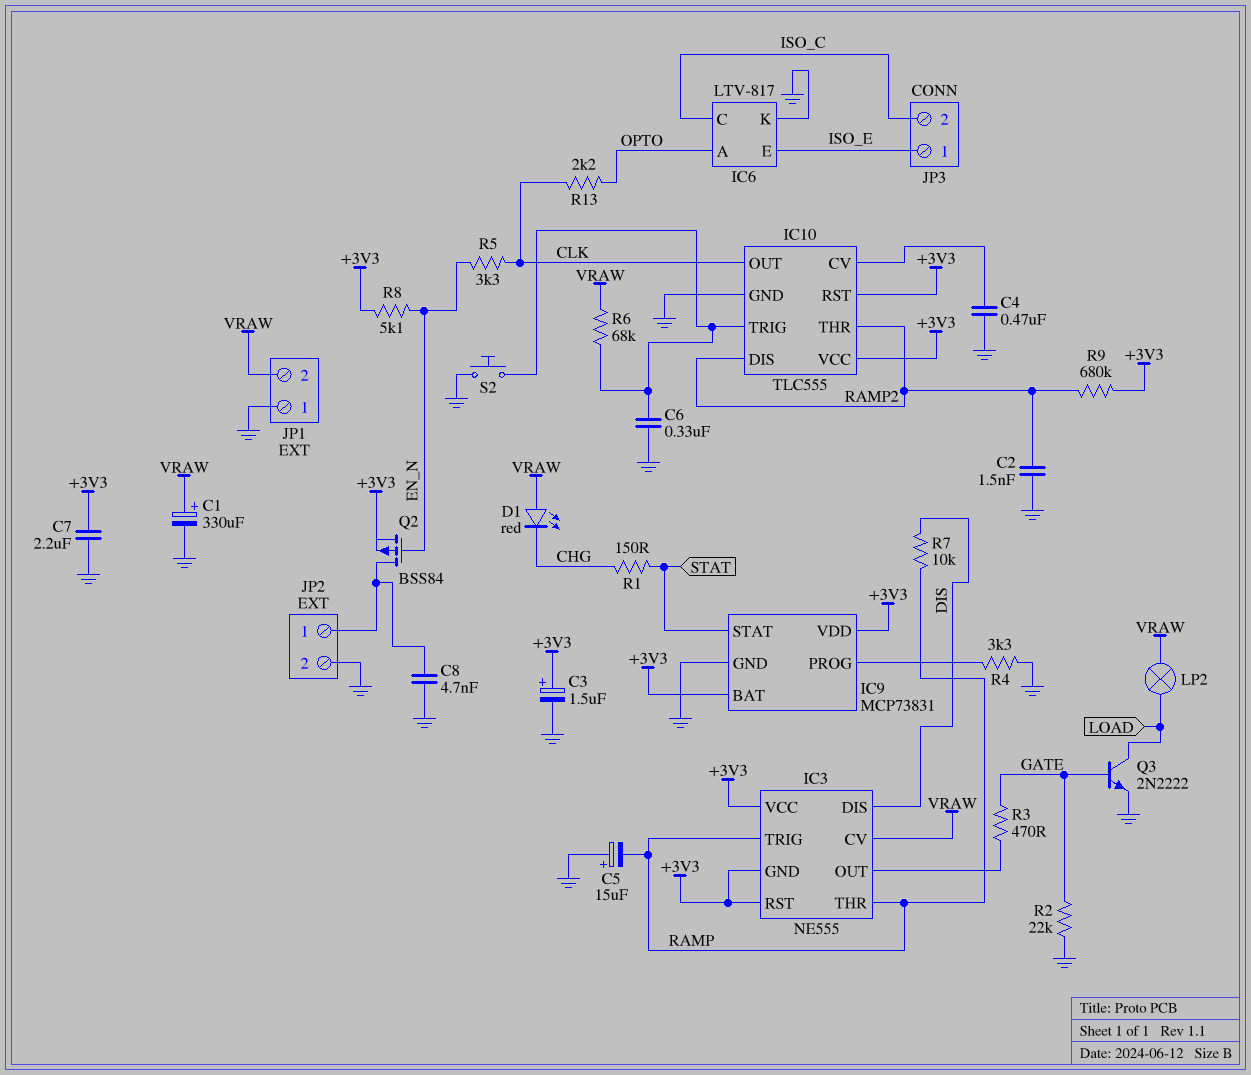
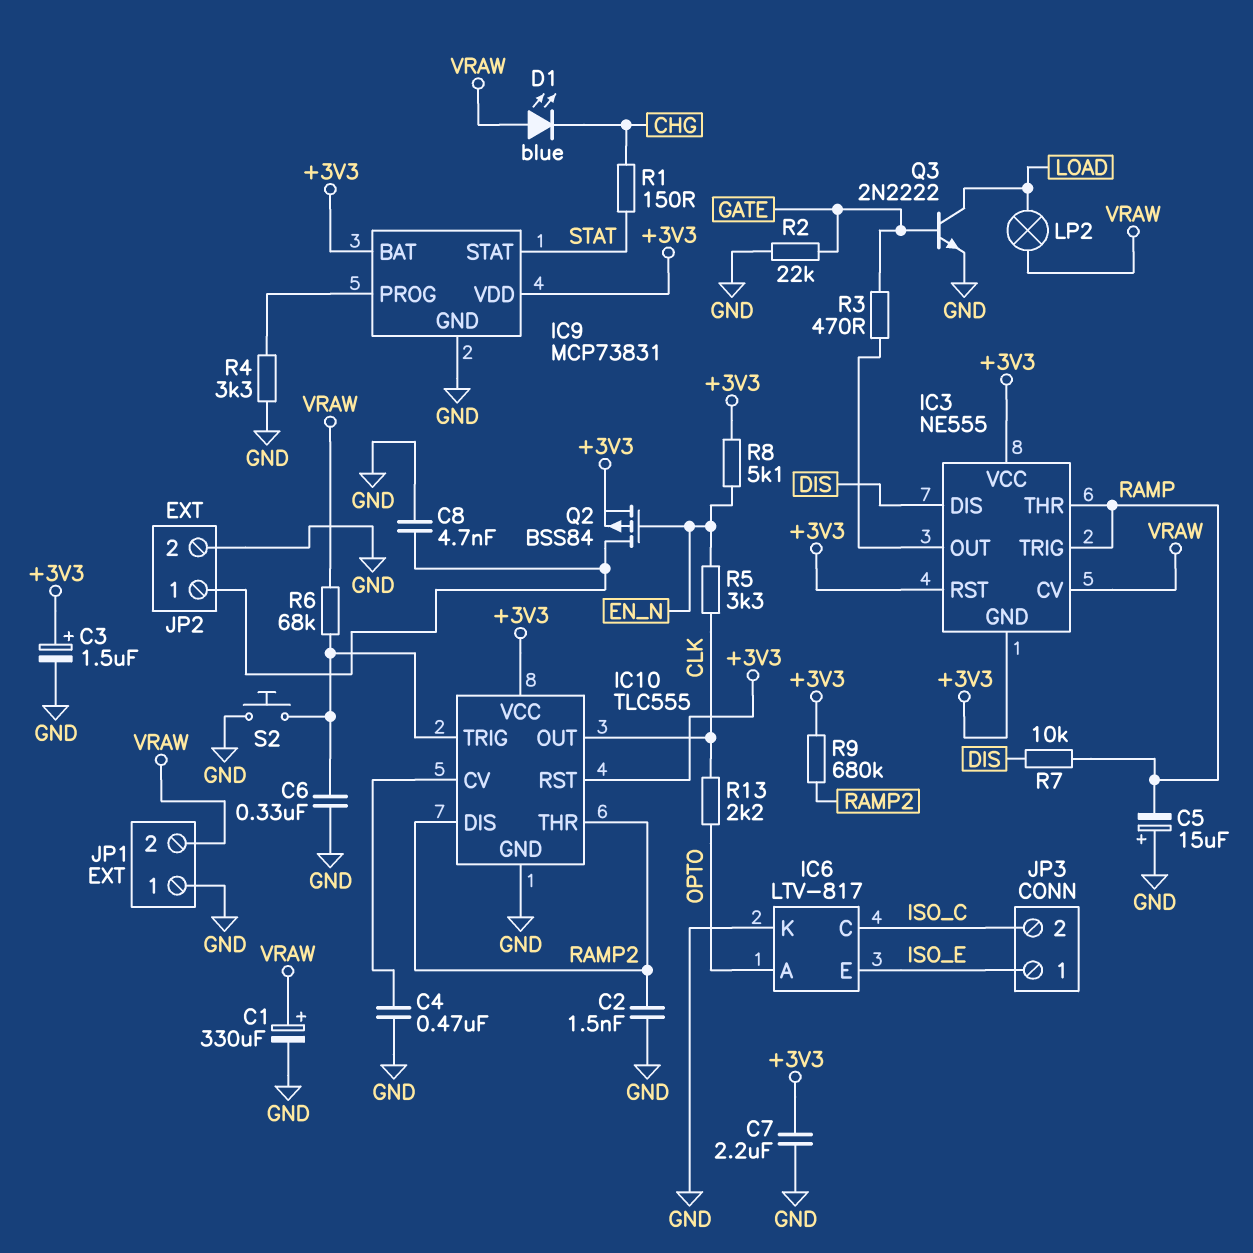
D1: LED red (A VRAW, K CHG) -> LED blue (A VRAW, K CHG)

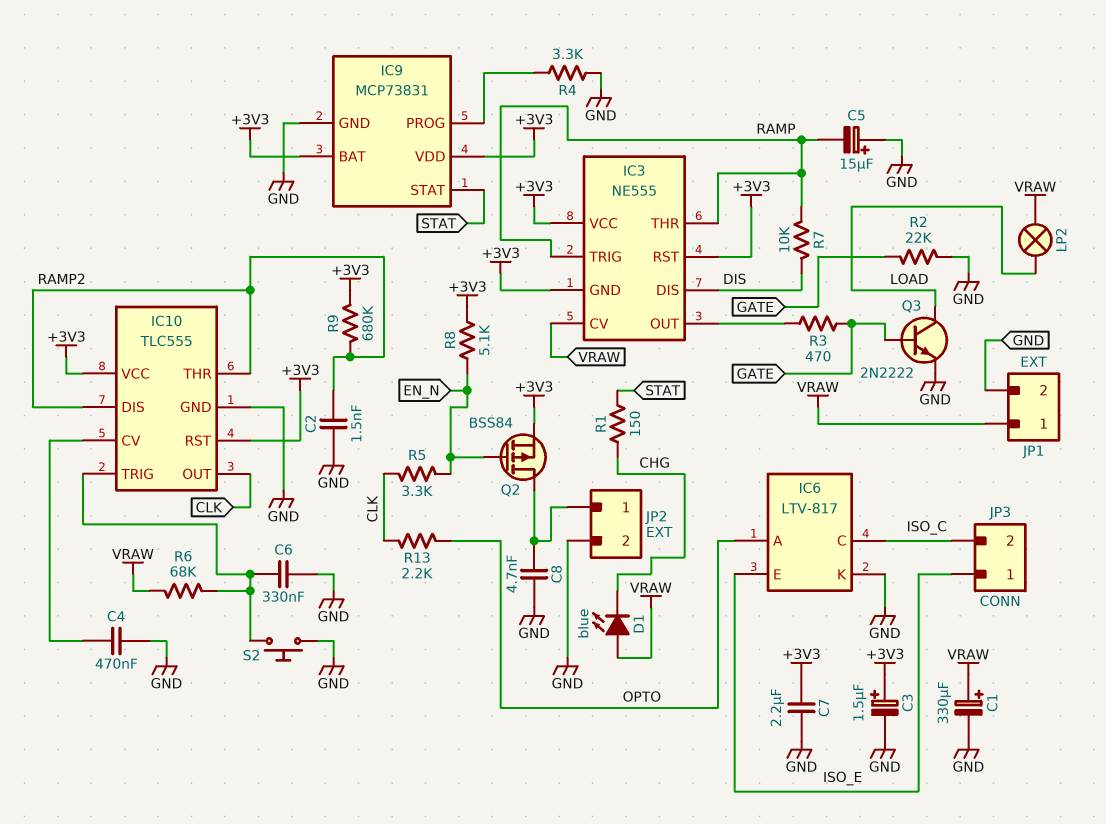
JP1 pin 1: GND -> VRAW
JP1 pin 2: VRAW -> GND

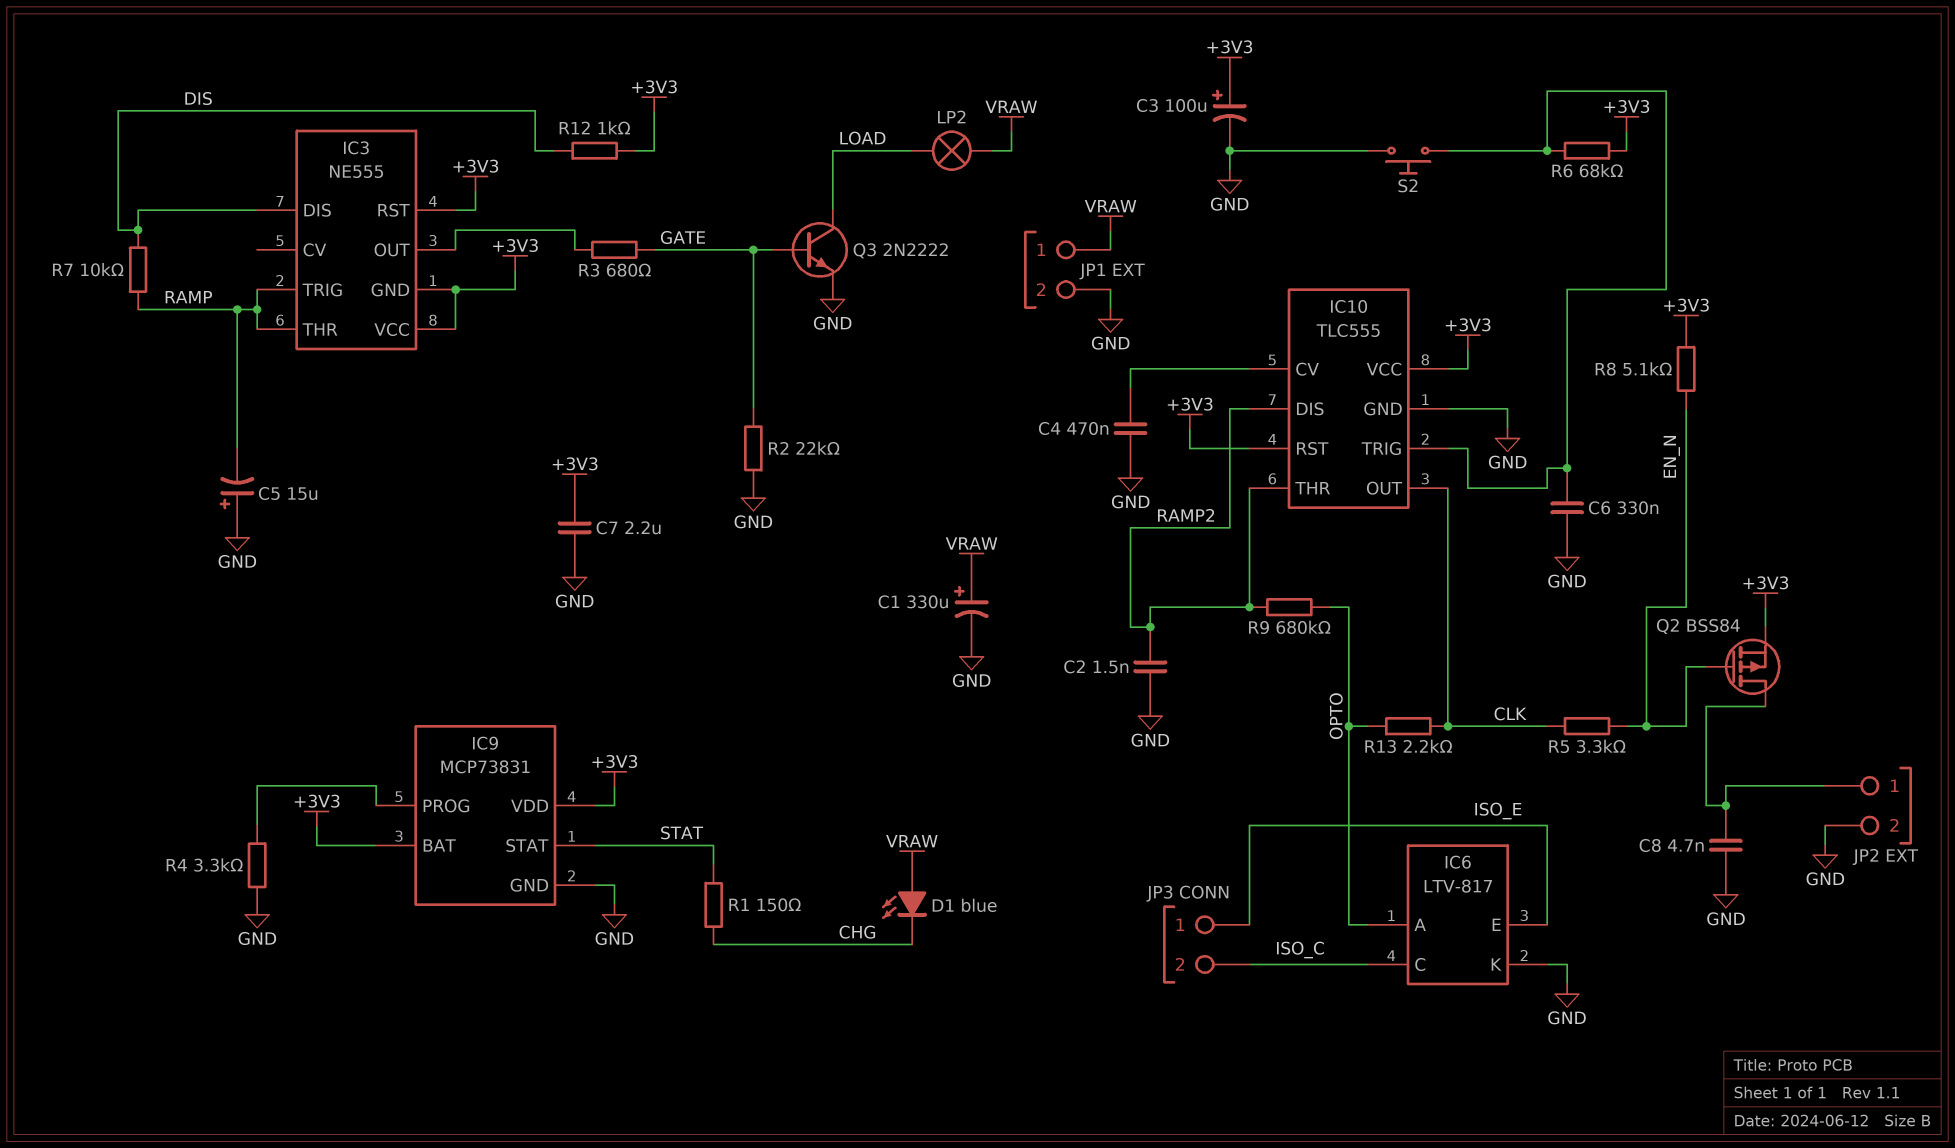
C3: 1.5uF (plus +3V3, minus GND) -> 100uF (plus +3V3, minus GND)
IC3 pin CV: VRAW -> none
R3: 470 (GATE, IC3/OUT) -> 680 (GATE, IC3/OUT)
R6: 68k (IC10/TRIG, VRAW) -> 68k (+3V3, IC10/TRIG)
R9: 680k (+3V3, RAMP2) -> 680k (OPTO, RAMP2)
R12: none -> 1k (+3V3, DIS)

